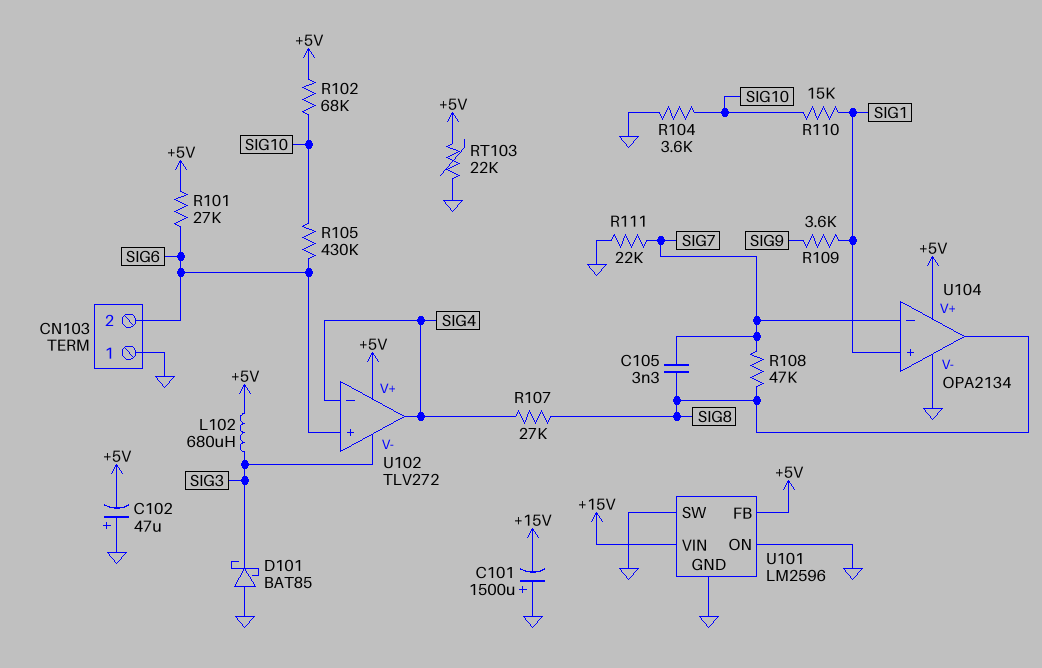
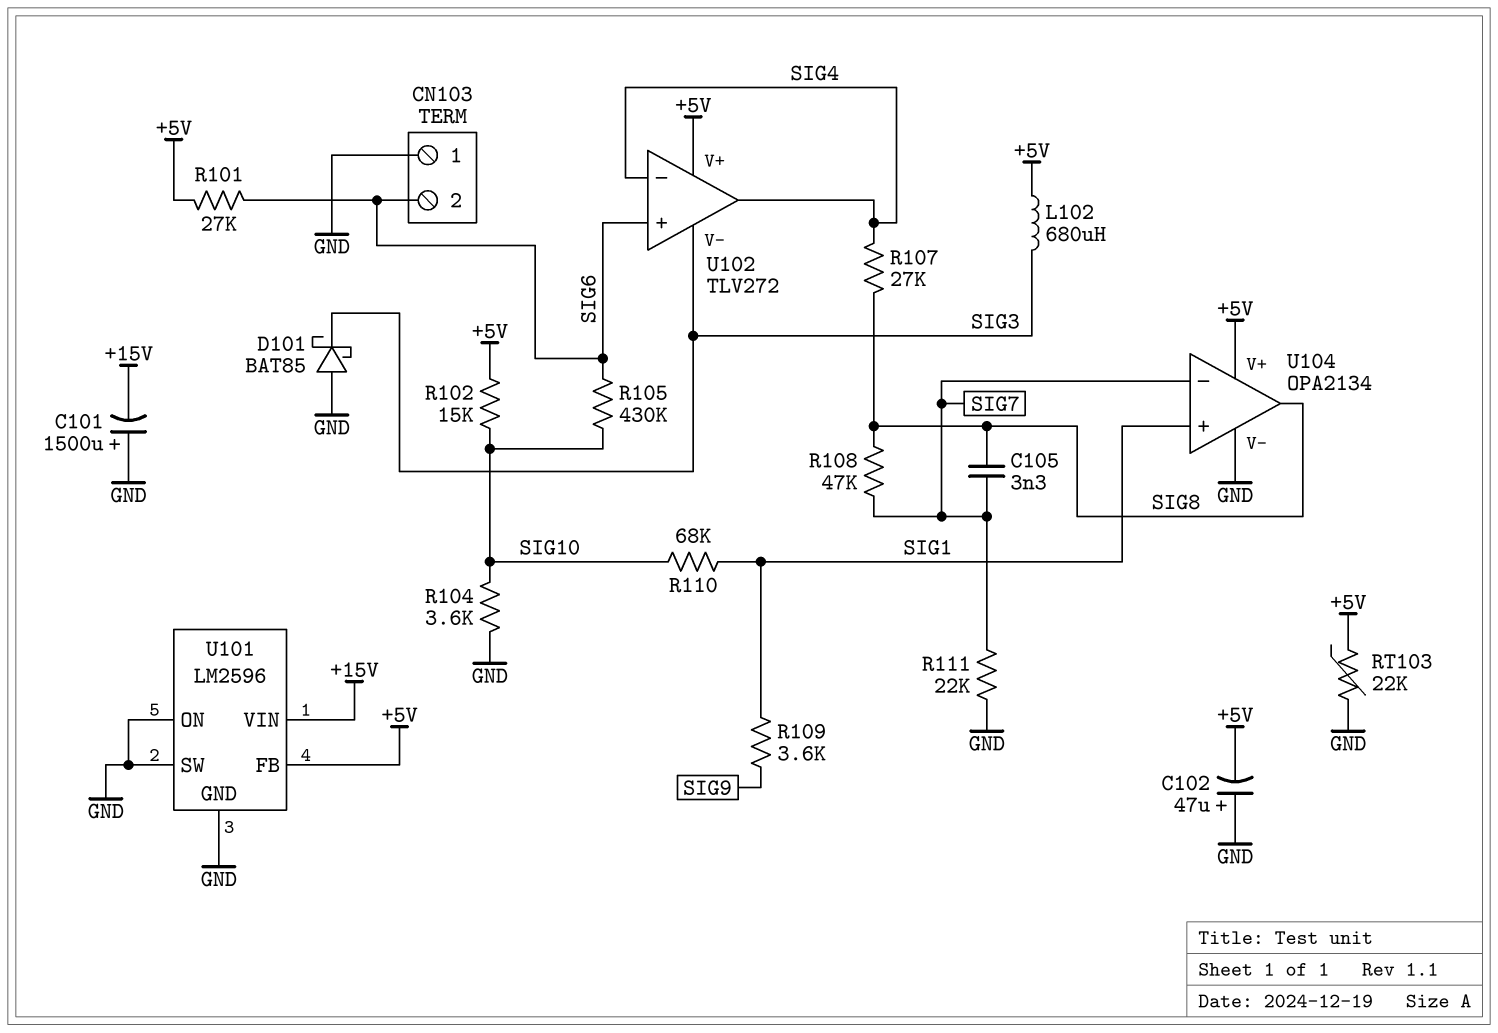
R102: 68k (+5V, SIG10) -> 15k (+5V, SIG10)
R110: 15k (SIG1, SIG10) -> 68k (SIG1, SIG10)

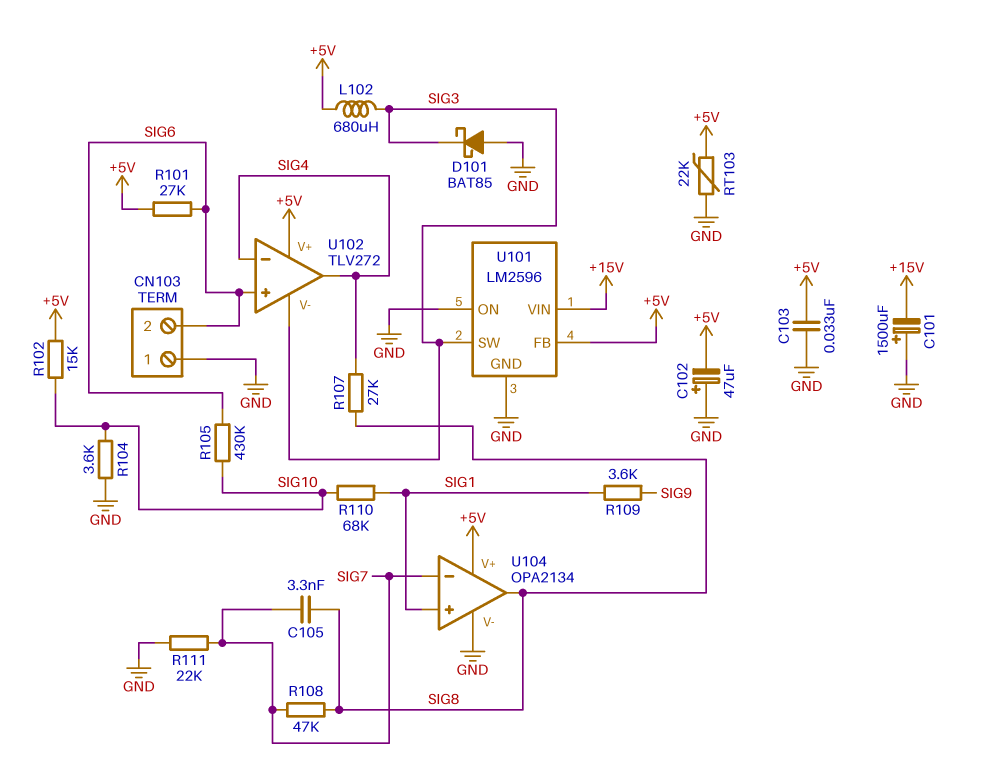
C103: none -> 33nF (+5V, GND)
U101 pin SW: GND -> SIG3

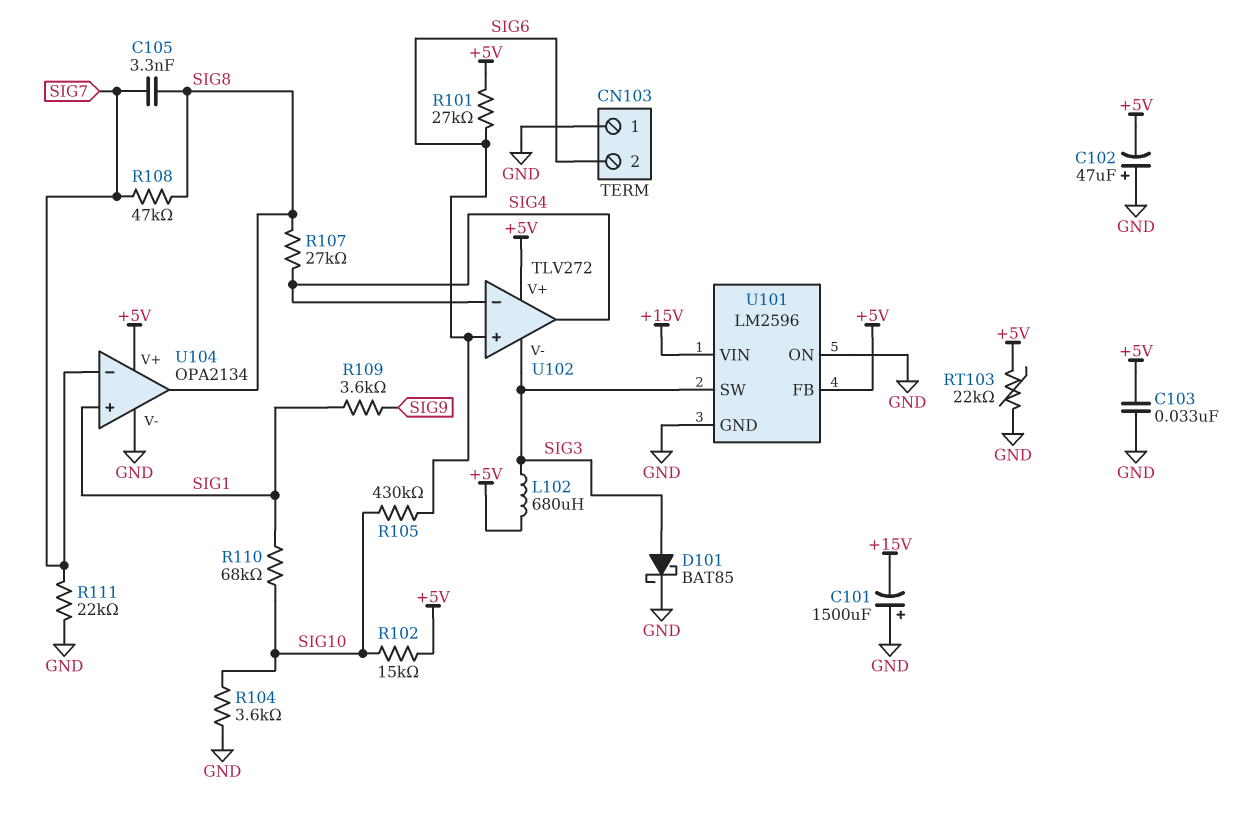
D101: schottky BAT85 (A GND, K SIG3) -> schottky BAT85 (A SIG3, K GND)

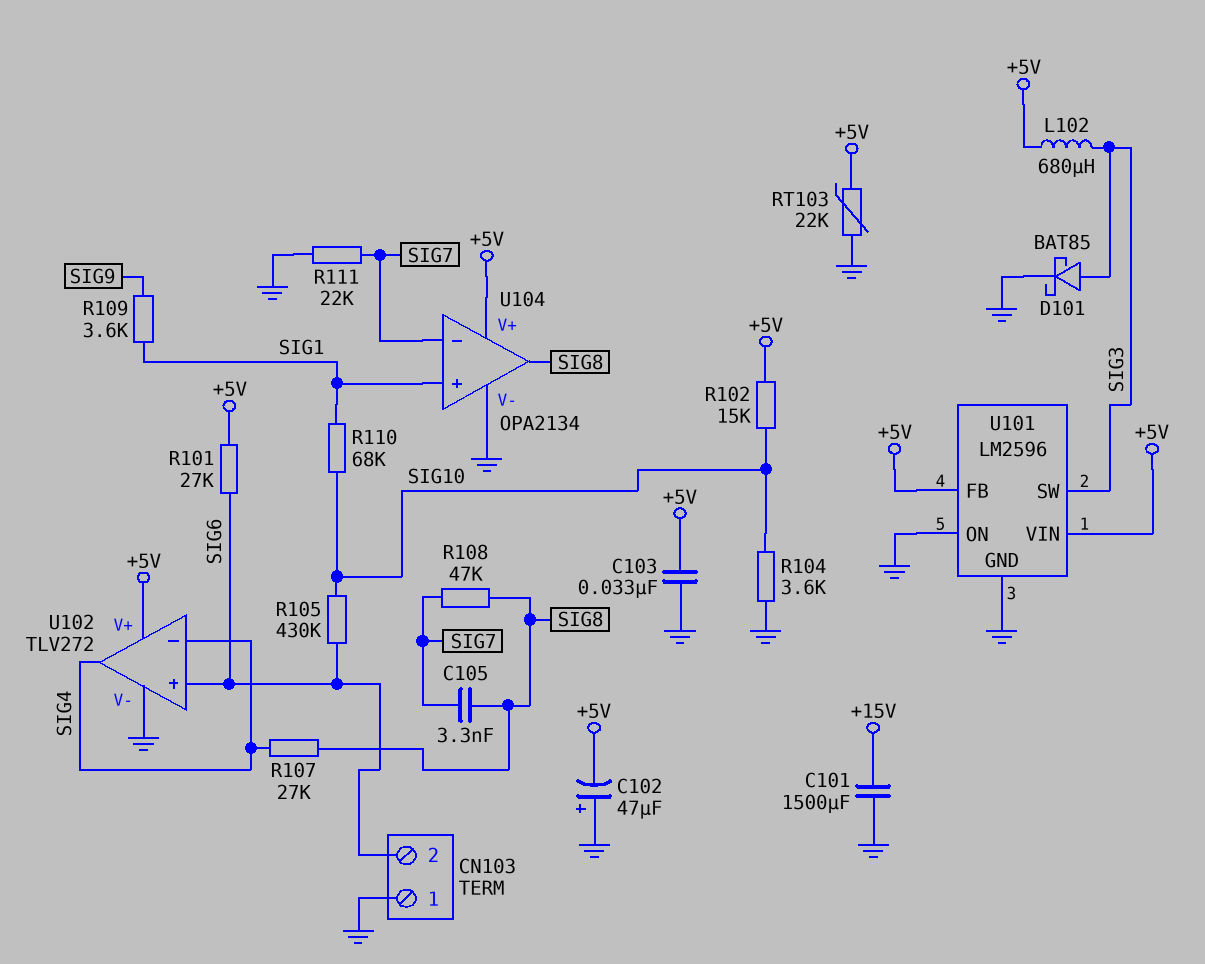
C101: 1500uF (plus GND, minus +15V) -> 1500uF (+15V, GND)
U101 pin VIN: +15V -> +5V
U102 pin V-: SIG3 -> GND

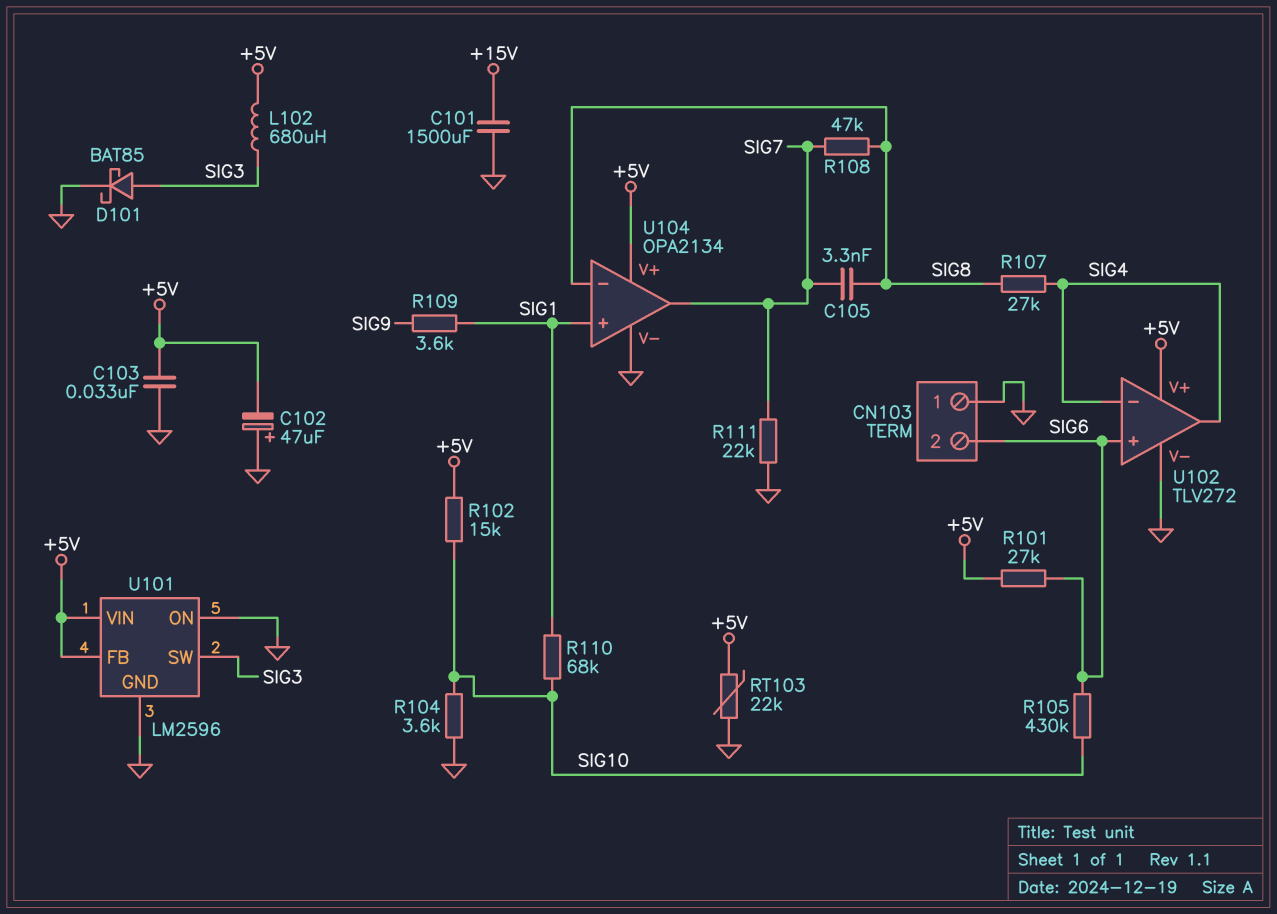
U104 pin in-: SIG7 -> SIG8
U104 pin out: SIG8 -> SIG7

